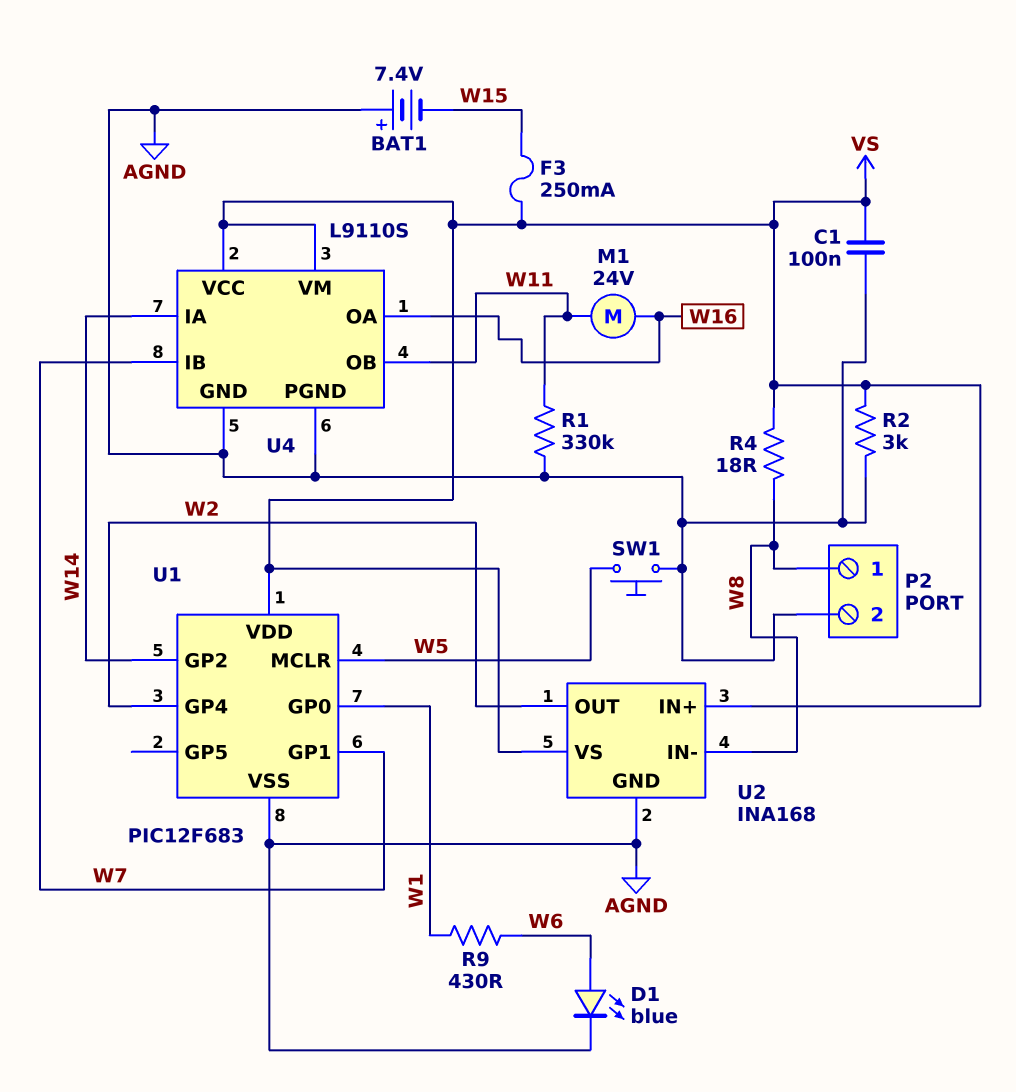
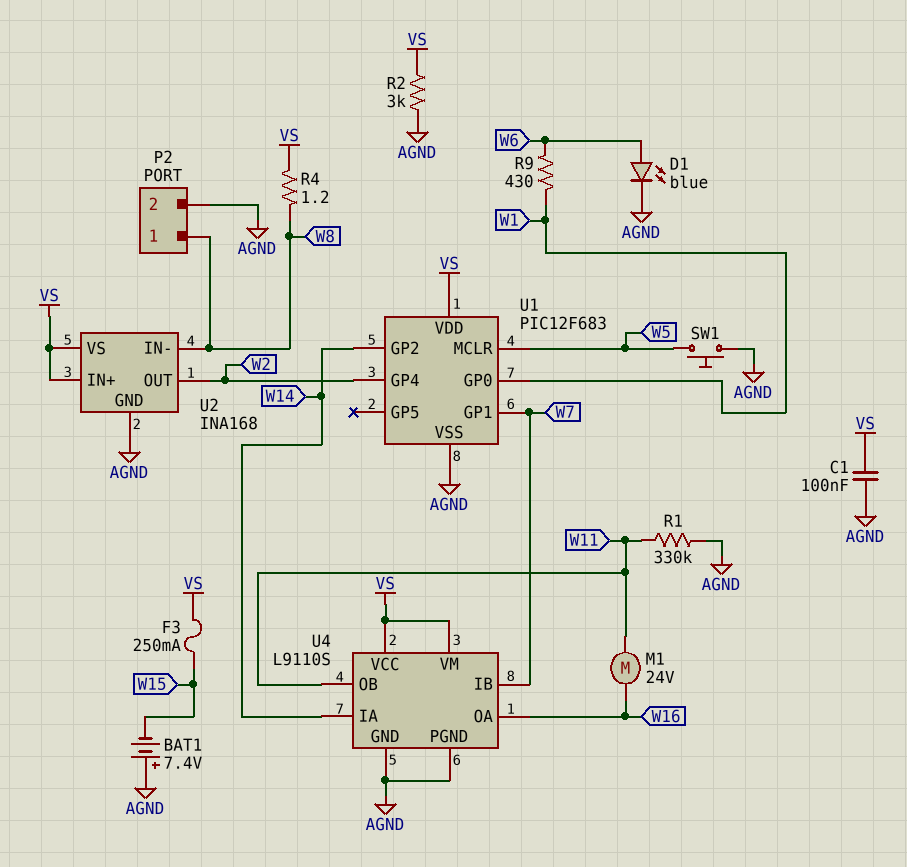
R4: 18 (VS, W8) -> 1.2 (VS, W8)

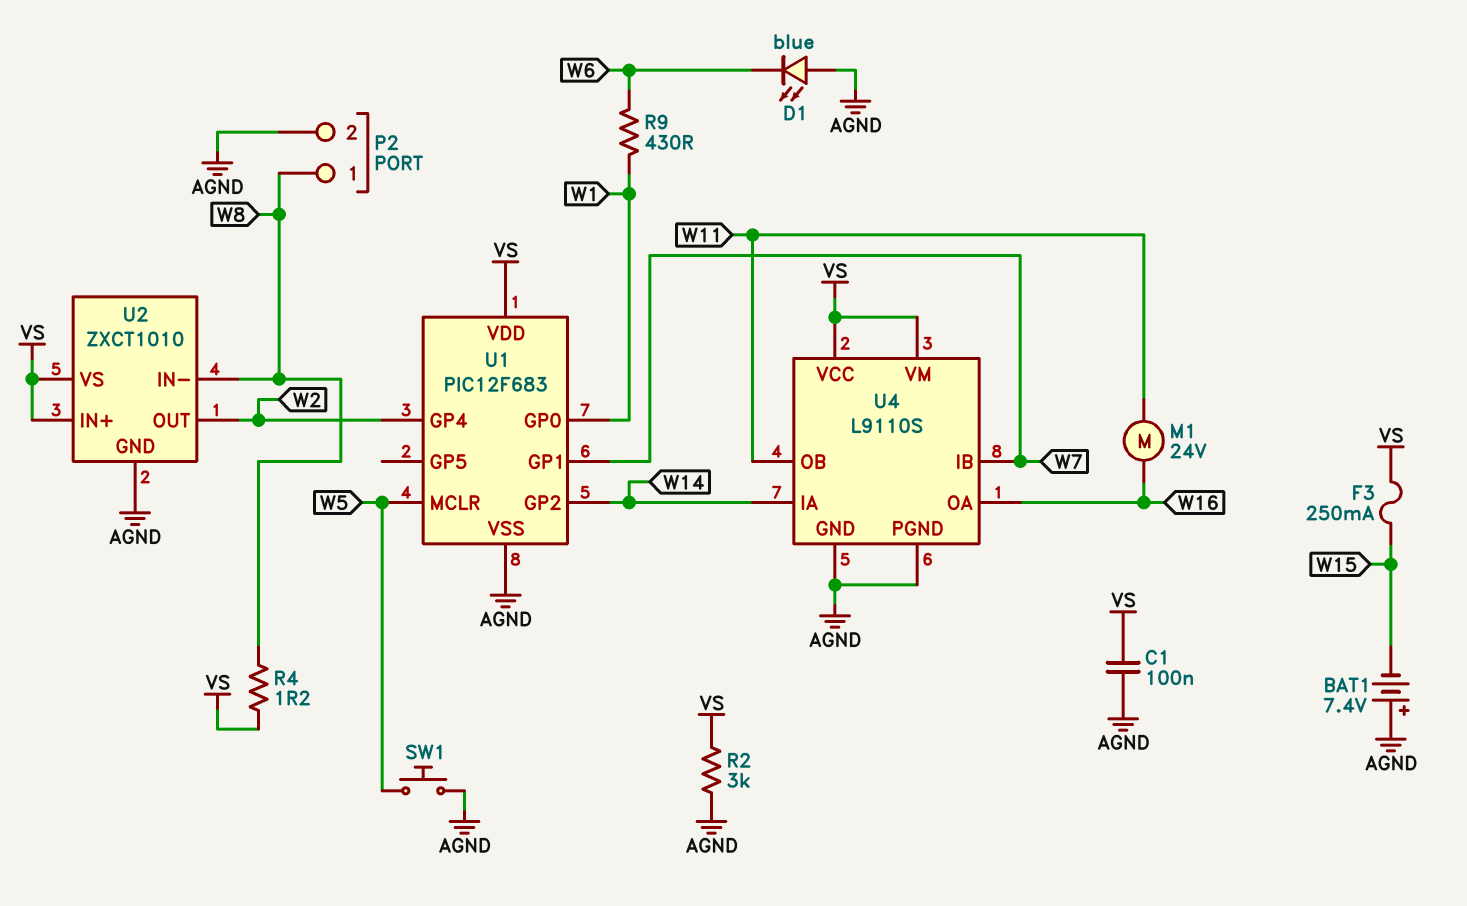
D1: LED blue (A W6, K AGND) -> LED blue (A AGND, K W6)
R1: 330k (AGND, W11) -> none
U2: INA168 -> ZXCT1010

